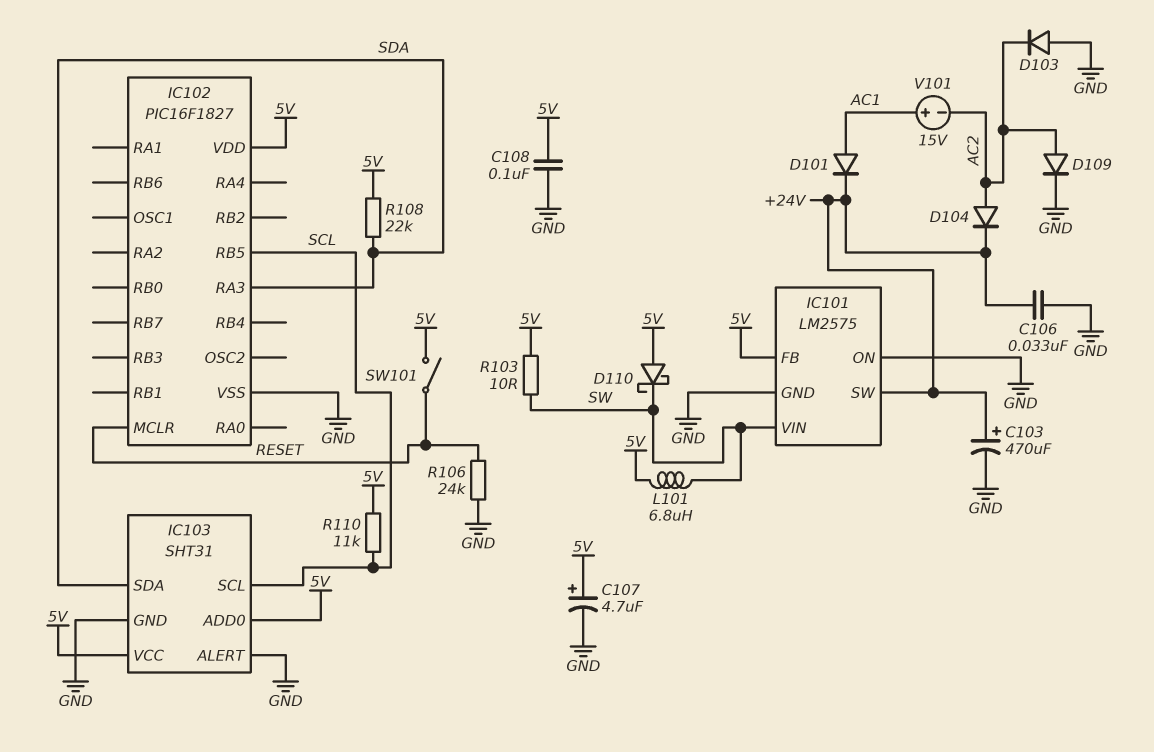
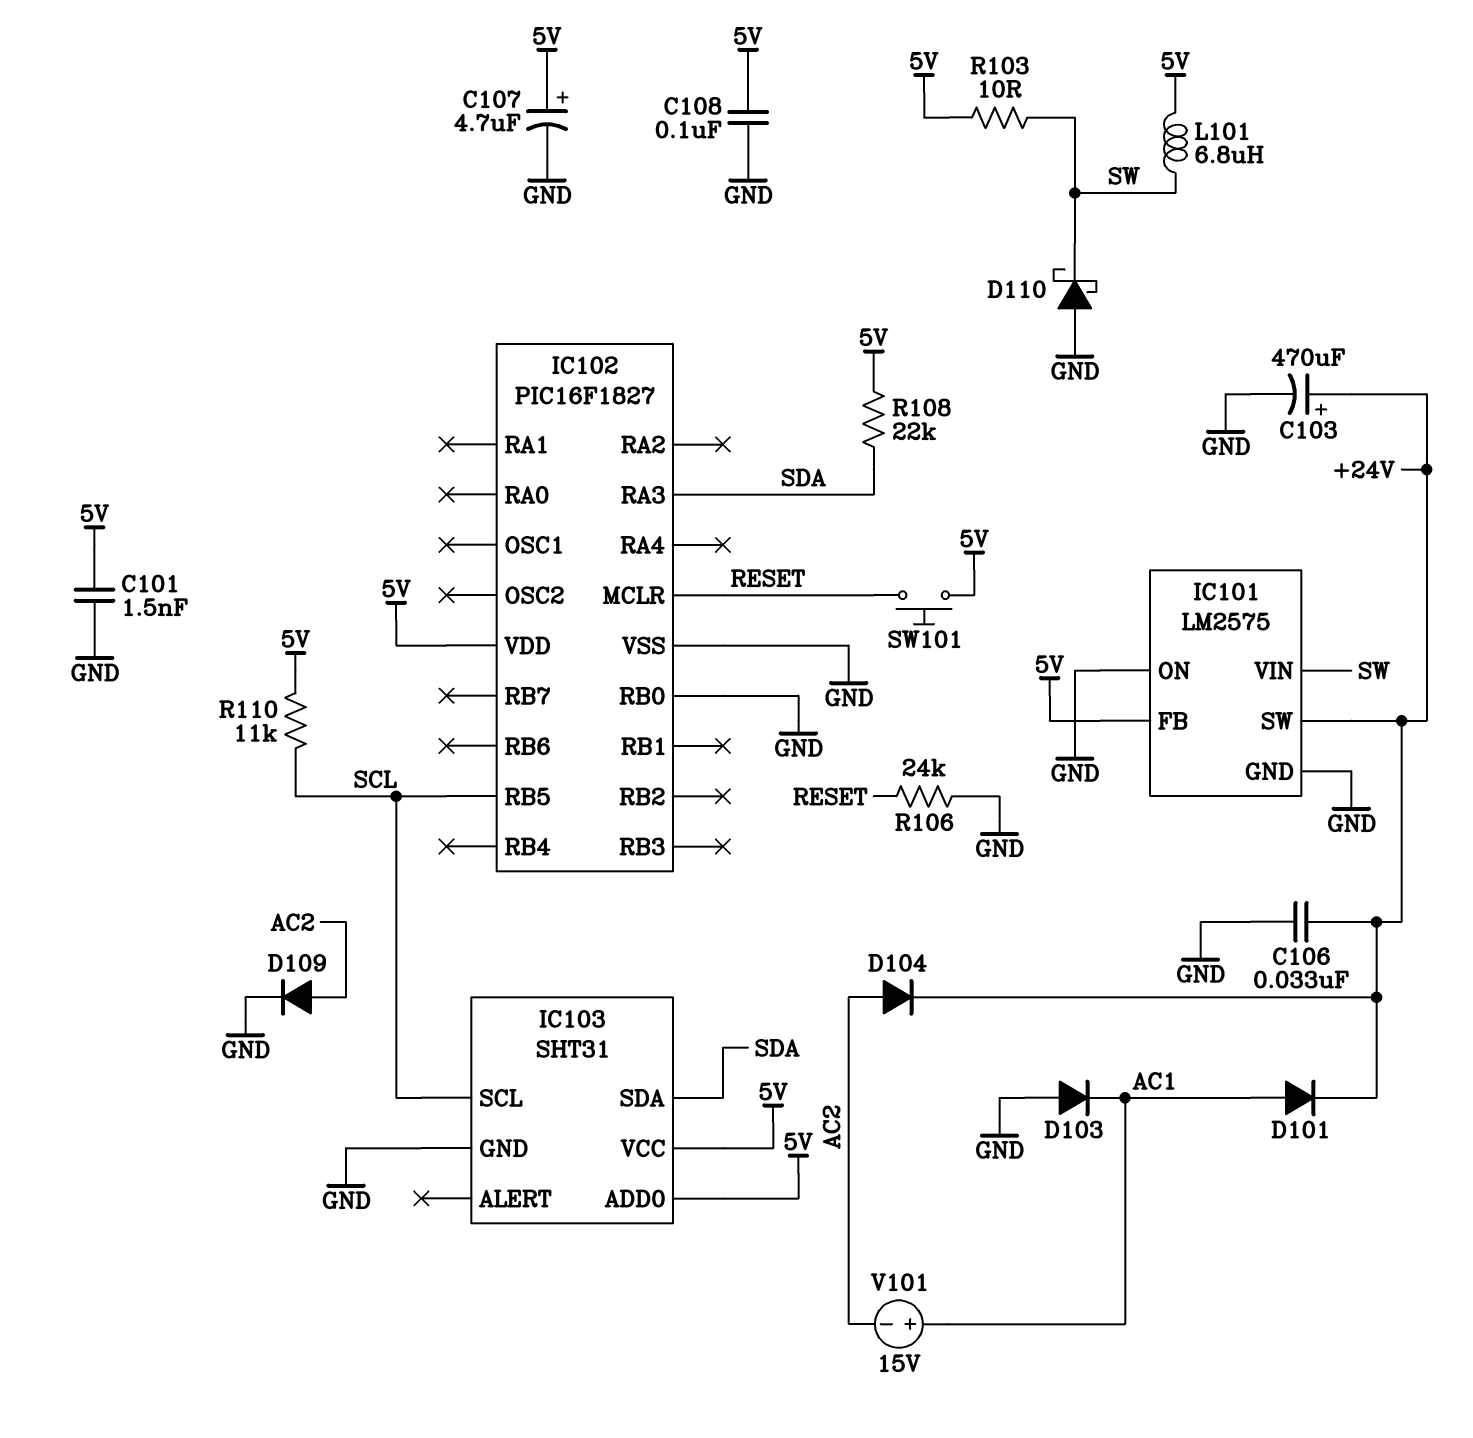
C101: none -> 1.5nF (5V, GND)
D103: diode (A GND, K AC2) -> diode (A GND, K AC1)
D110: schottky (A 5V, K SW) -> schottky (A GND, K SW)
IC102 pin RB0: none -> GND
IC103 pin ALERT: GND -> none
SW101: switch (5V, RESET) -> button (5V, RESET)

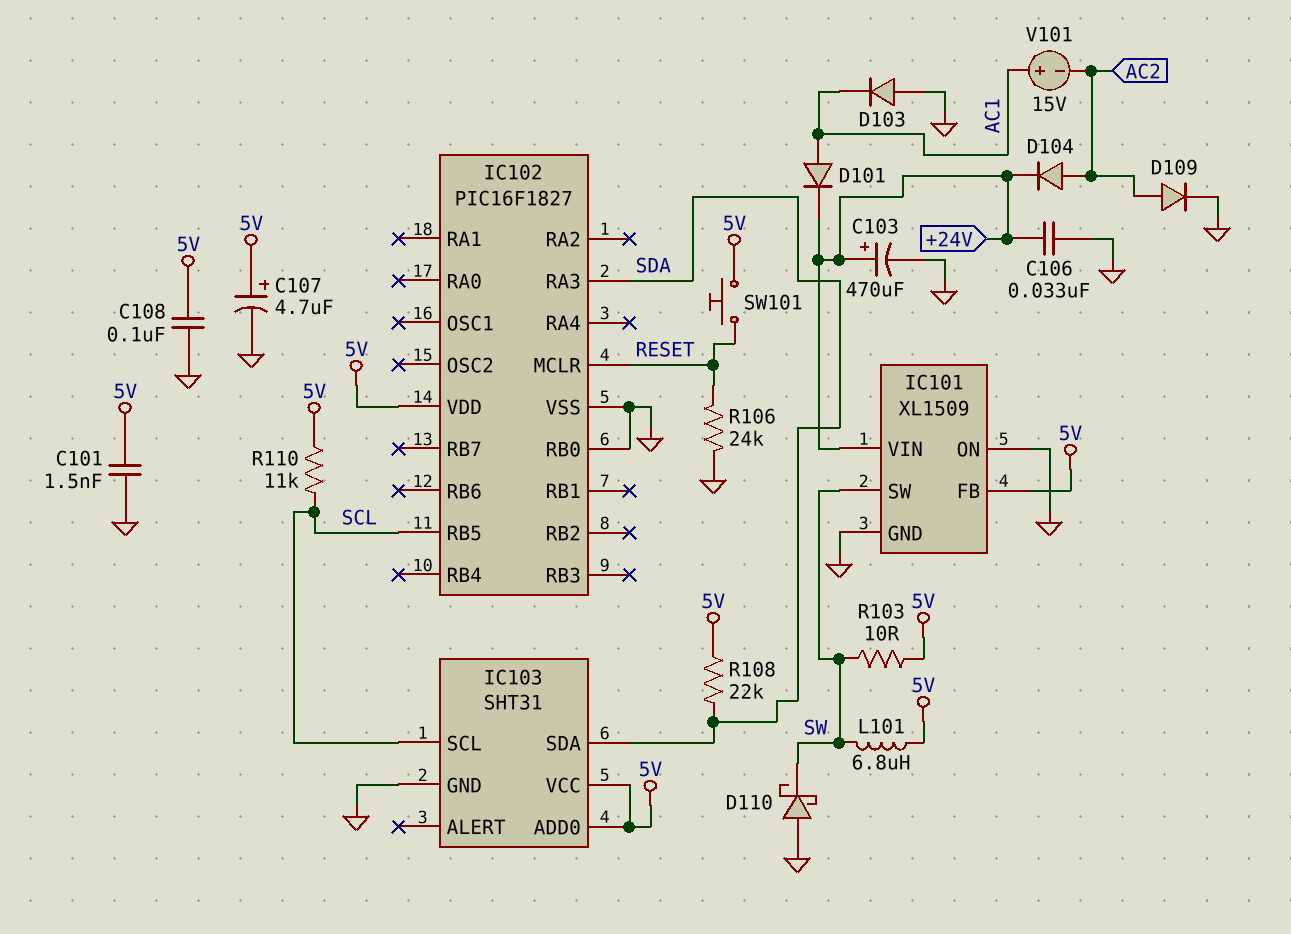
IC101: LM2575 -> XL1509
IC101 pin SW: +24V -> SW
IC101 pin VIN: SW -> +24V

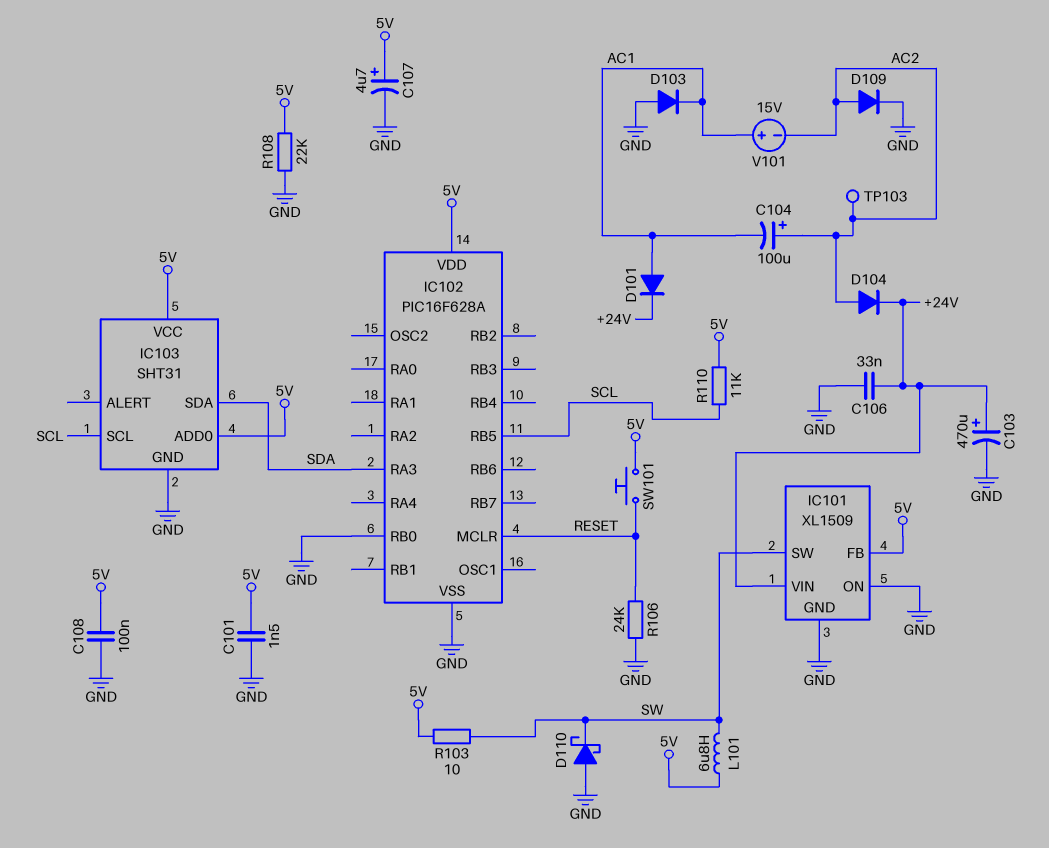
C104: none -> 100uF (plus AC2, minus AC1)
IC102: PIC16F1827 -> PIC16F628A
R108: 22k (5V, SDA) -> 22k (5V, GND)
TP103: none -> test point (AC2)

